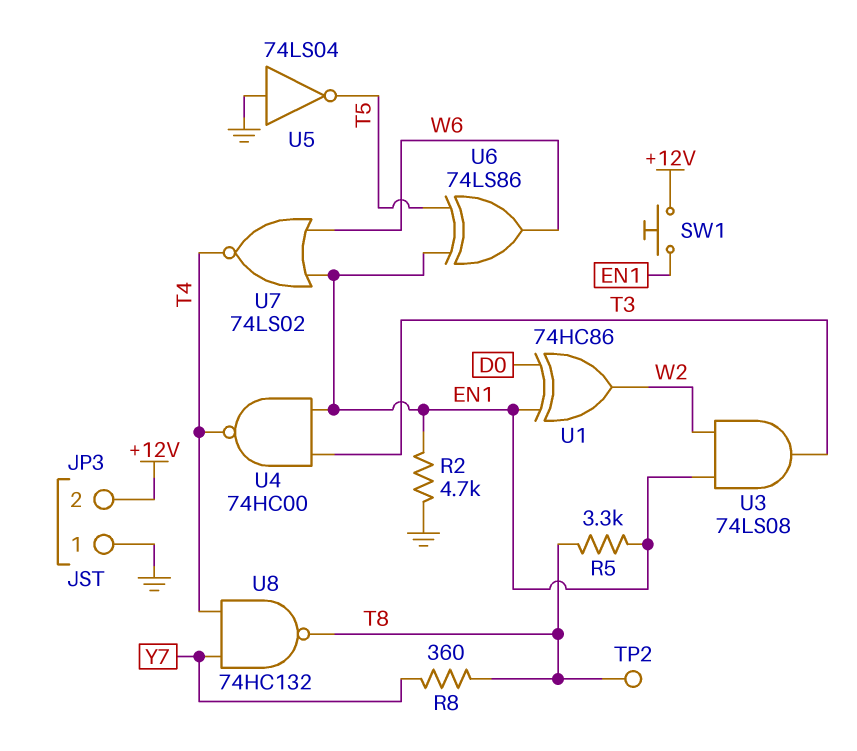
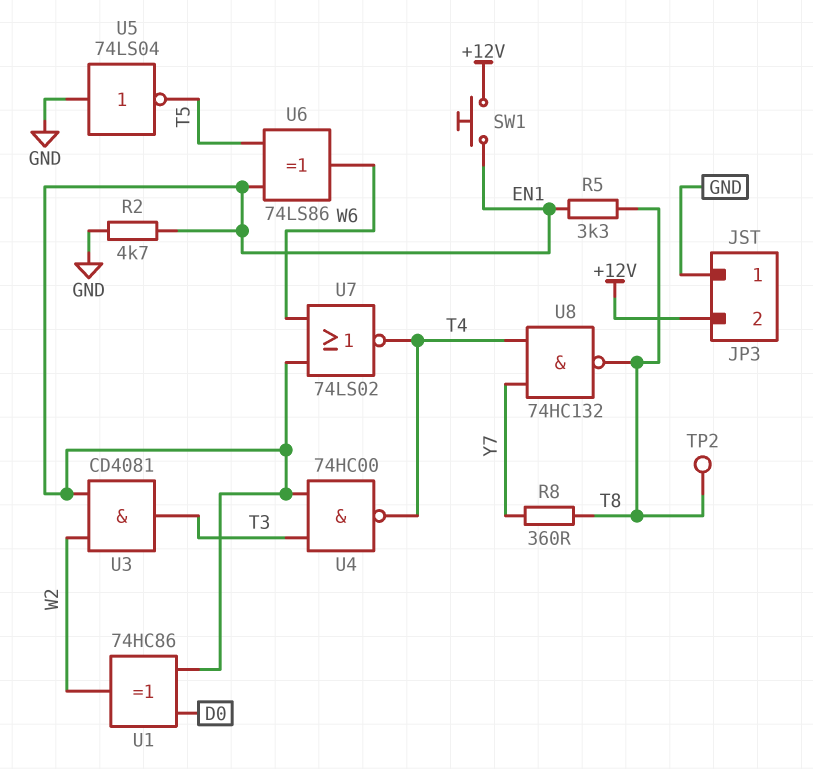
U3: AND 74LS08 (in EN1, in W2, out T3) -> AND CD4081 (in EN1, in W2, out T3)

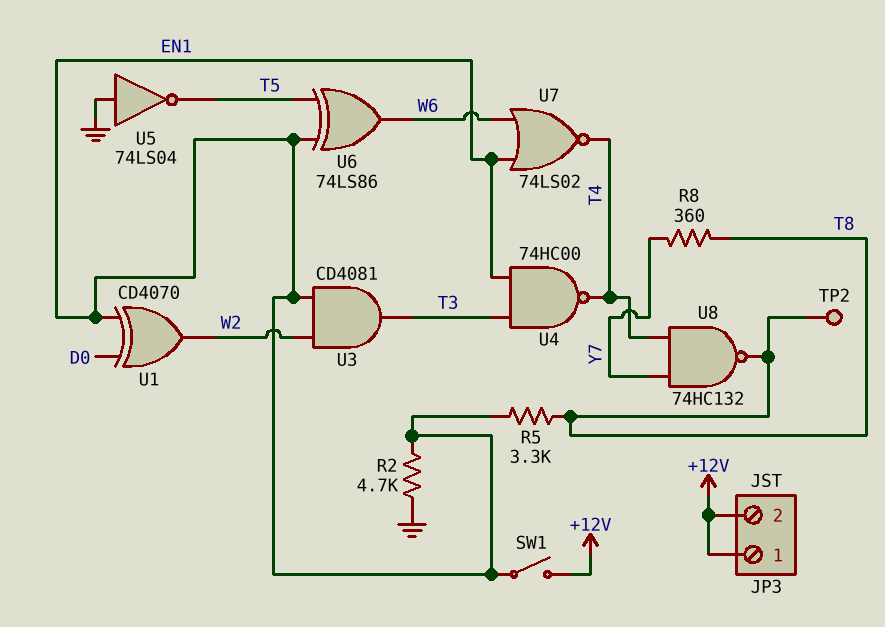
JP3 pin 1: GND -> +12V
SW1: button (+12V, EN1) -> switch (+12V, EN1)
U1: XOR 74HC86 (in D0, in EN1, out W2) -> XOR CD4070 (in D0, in EN1, out W2)

